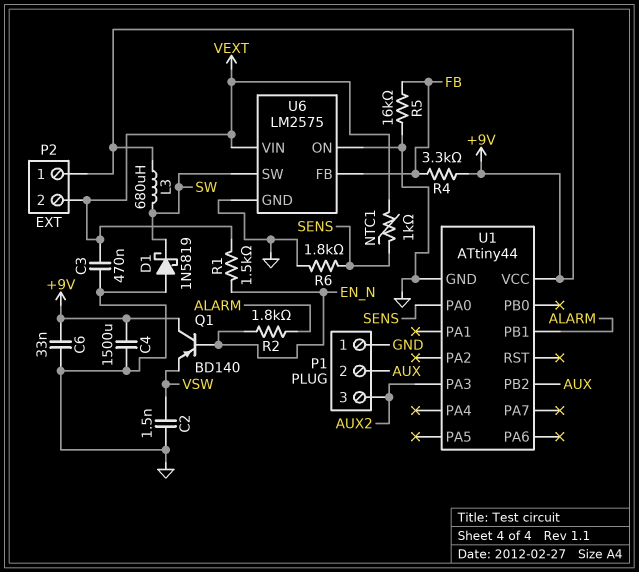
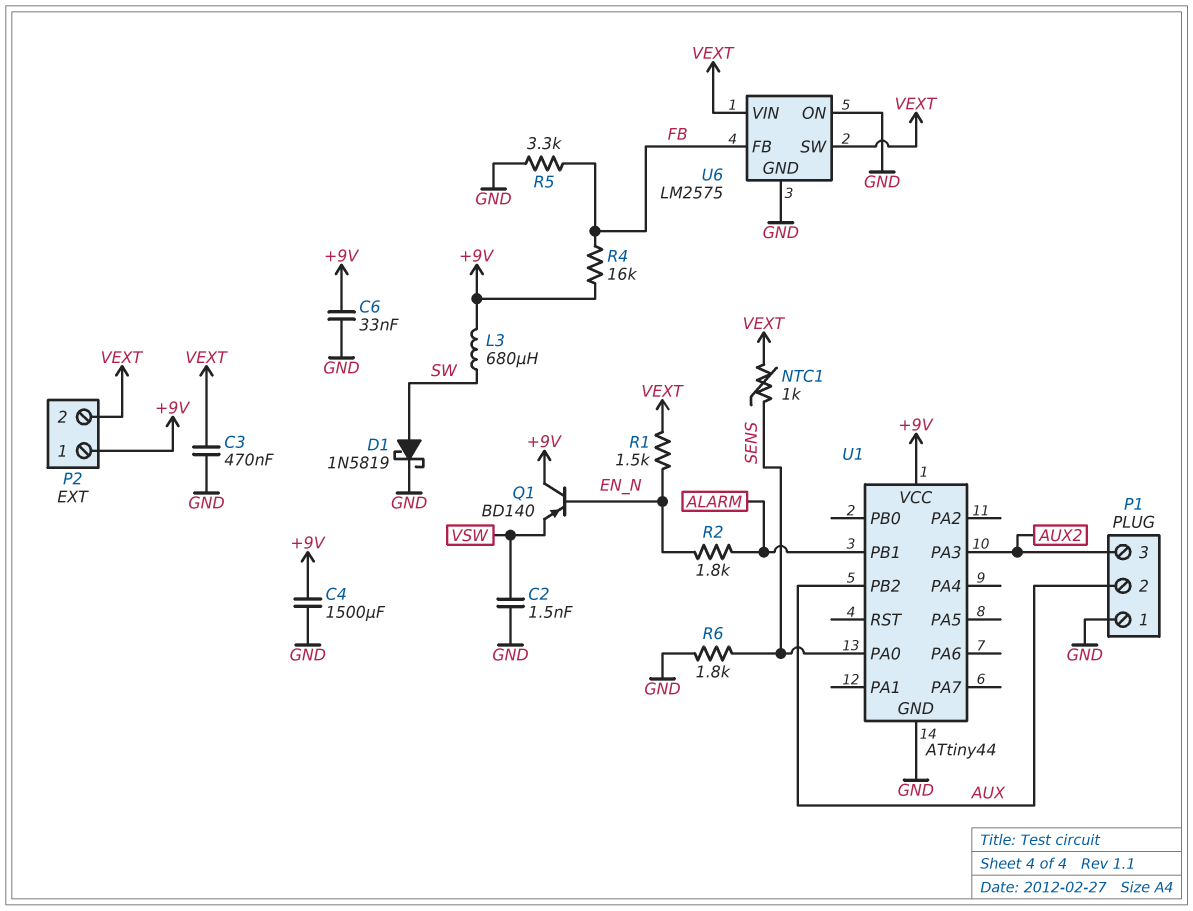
D1: schottky 1N5819 (A GND, K SW) -> schottky 1N5819 (A SW, K GND)
R4: 3.3k (+9V, FB) -> 16k (+9V, FB)
R5: 16k (FB, GND) -> 3.3k (FB, GND)
U6 pin SW: SW -> VEXT

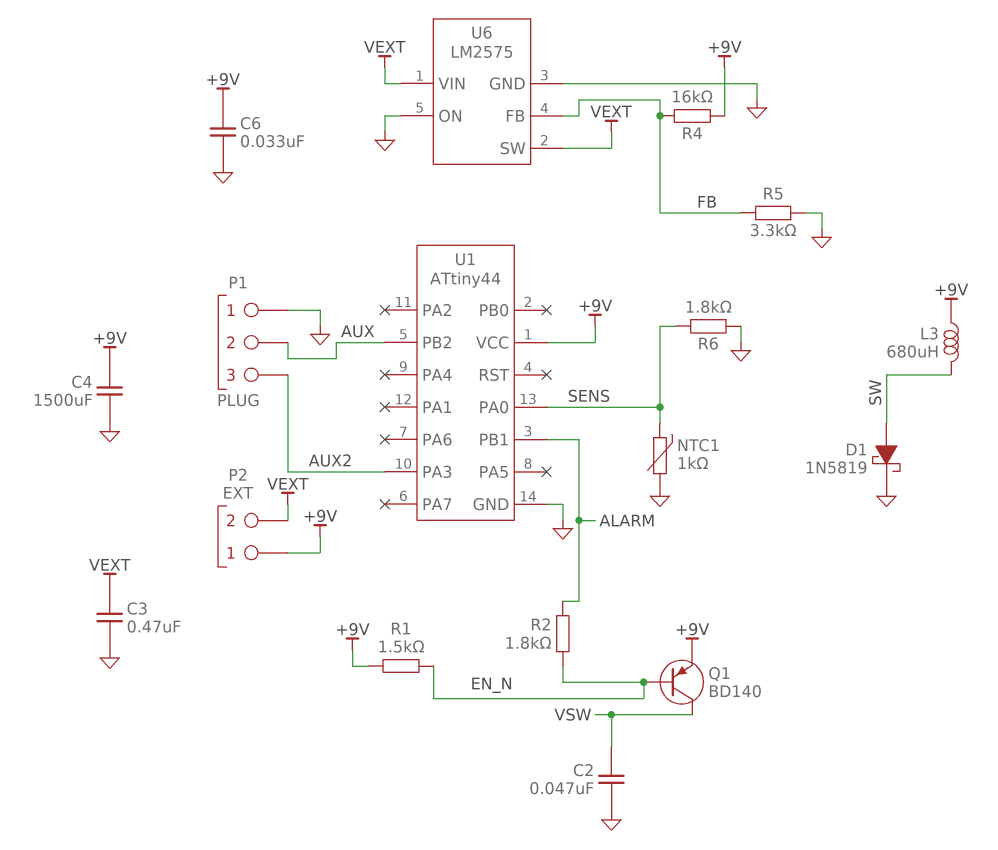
C2: 1.5nF (GND, VSW) -> 47nF (GND, VSW)
NTC1: 1k (SENS, VEXT) -> 1k (GND, SENS)
Q1: PNP BD140 (B EN_N, C +9V, E VSW) -> PNP BD140 (B EN_N, C VSW, E +9V)
R1: 1.5k (EN_N, VEXT) -> 1.5k (+9V, EN_N)

